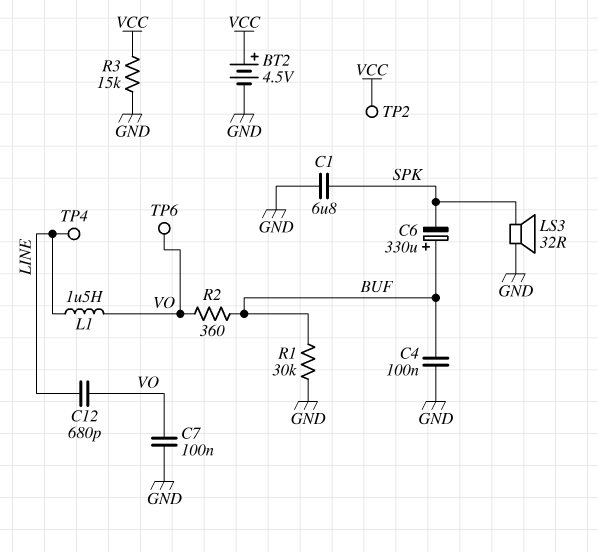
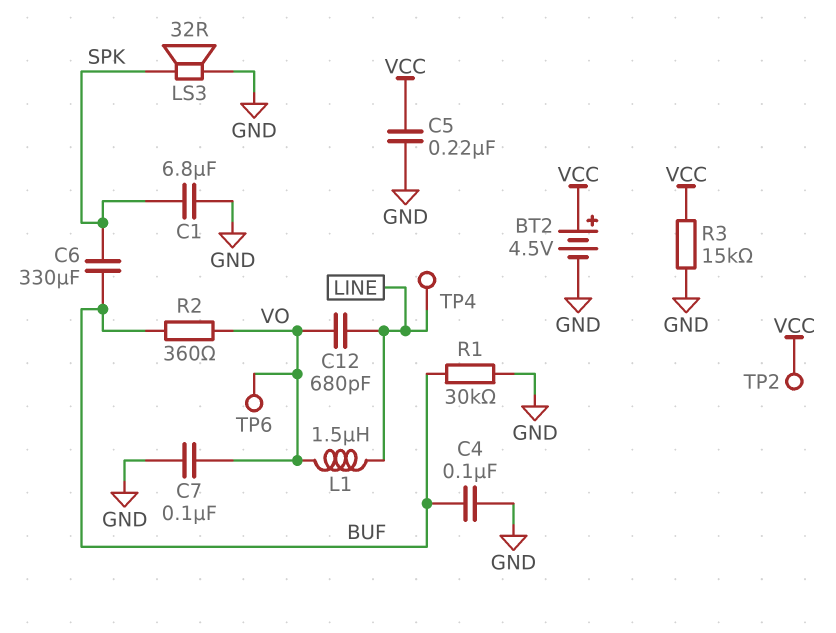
C5: none -> 220nF (GND, VCC)
C6: 330uF (plus BUF, minus SPK) -> 330uF (BUF, SPK)

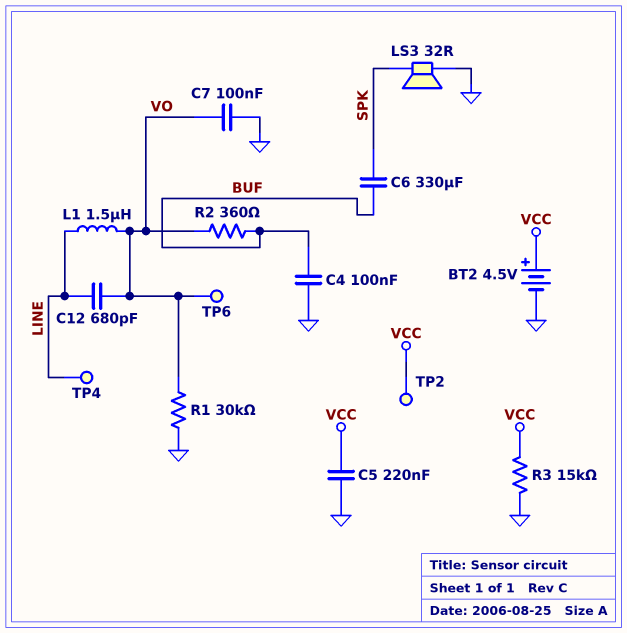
C1: 6.8uF (GND, SPK) -> none
R1: 30k (BUF, GND) -> 30k (GND, VO)

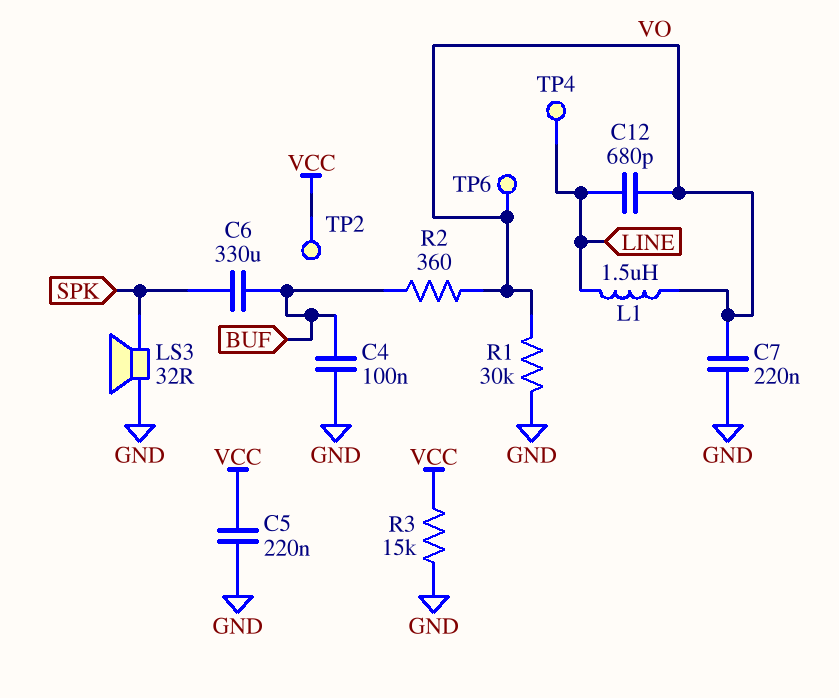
BT2: 4.5V (plus VCC, minus GND) -> none
C7: 100nF (GND, VO) -> 220nF (GND, VO)

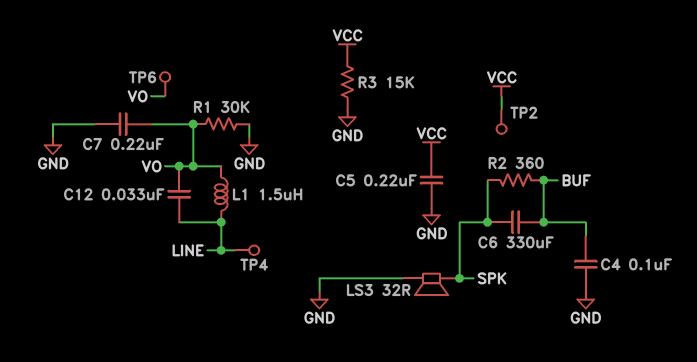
C12: 680pF (LINE, VO) -> 33nF (LINE, VO)
R2: 360 (BUF, VO) -> 360 (BUF, SPK)

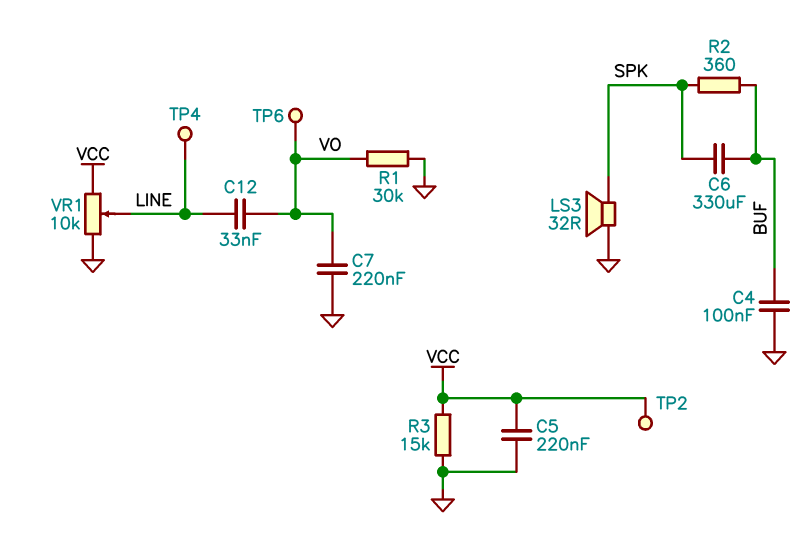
L1: 1.5uH (LINE, VO) -> none
VR1: none -> 10k (GND, VCC, wiper LINE)

